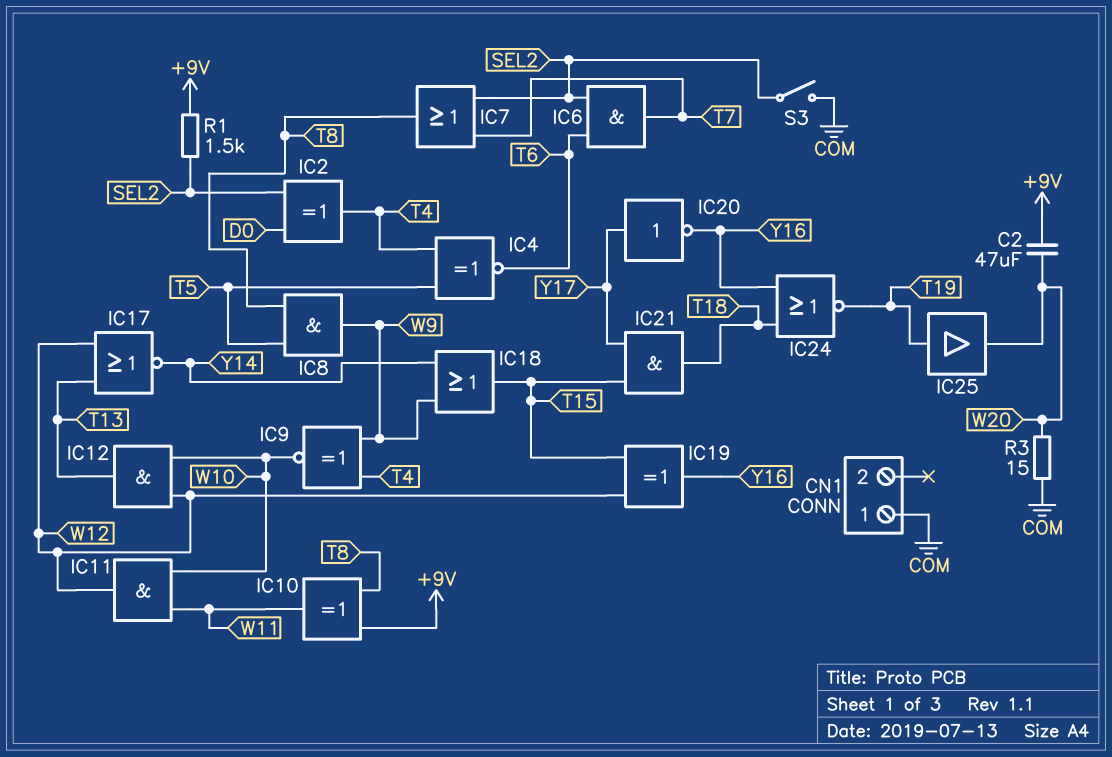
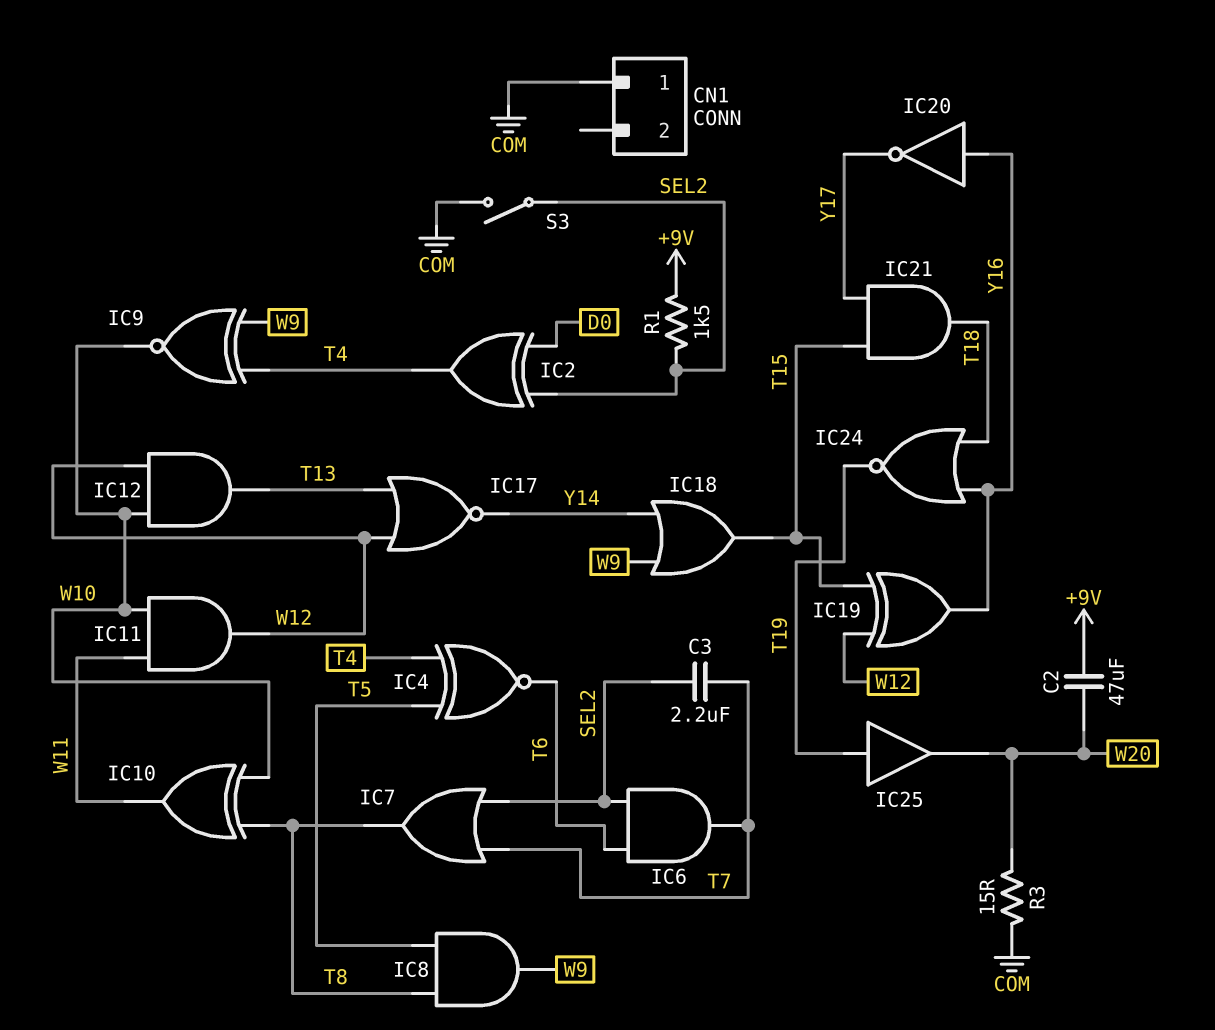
C3: none -> 2.2uF (SEL2, T7)
IC10: XOR (in +9V, in T8, out W11) -> XOR (in T8, in W10, out W11)
IC20: NOT (in Y17, out Y16) -> NOT (in Y16, out Y17)

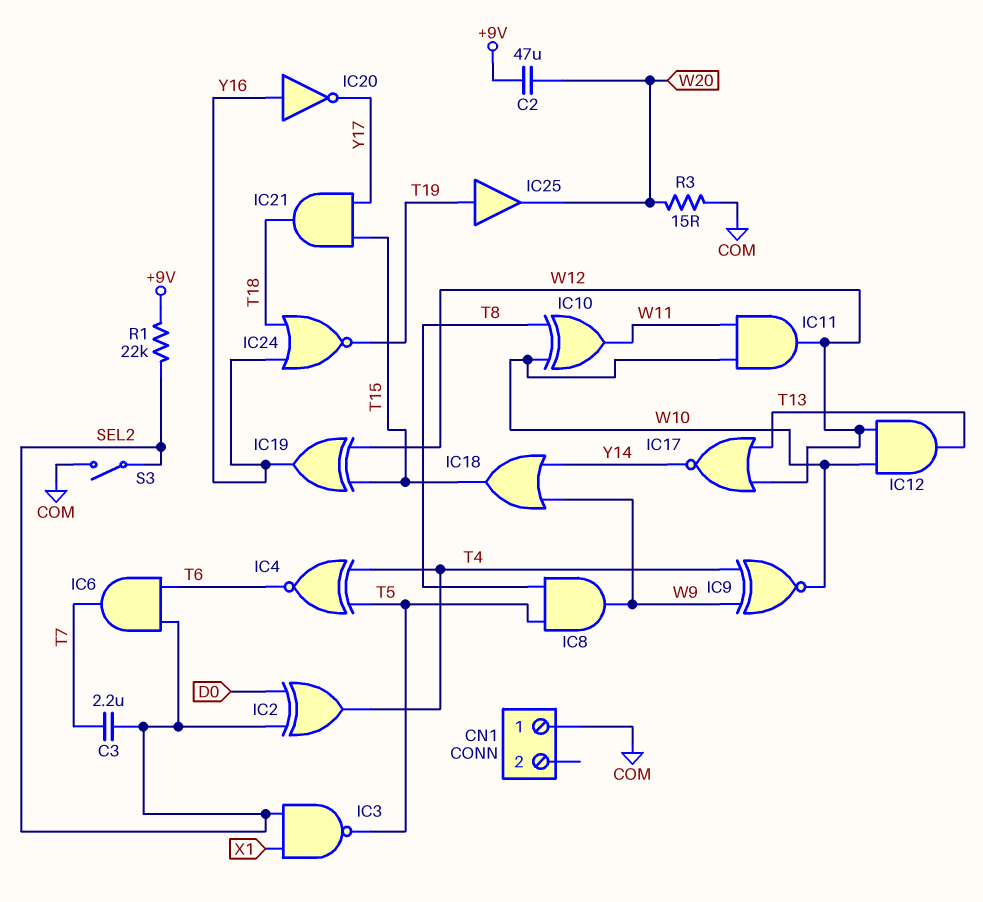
IC3: none -> NAND (in SEL2, in X1, out T5)
IC7: OR (in SEL2, in T7, out T8) -> none
R1: 1.5k (+9V, SEL2) -> 22k (+9V, SEL2)

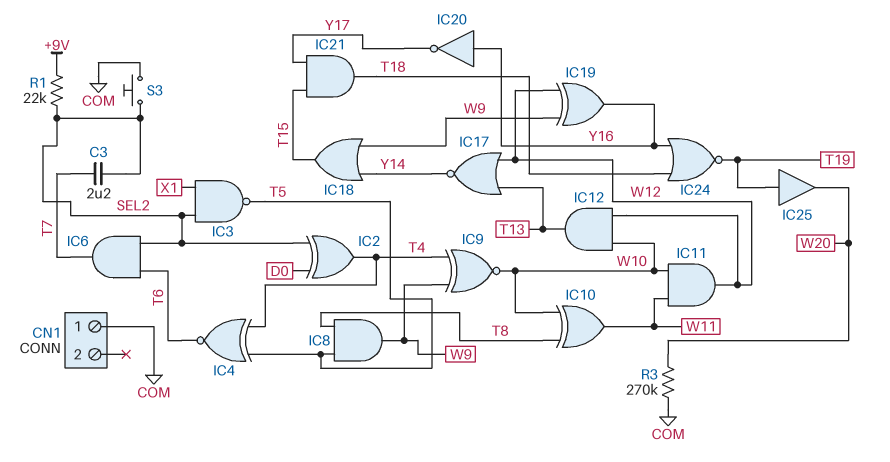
C2: 47uF (+9V, W20) -> none
IC19: XOR (in T15, in W12, out Y16) -> XOR (in W9, in W12, out Y16)
R3: 15 (COM, W20) -> 270k (COM, W20)
S3: switch (COM, SEL2) -> button (COM, SEL2)

